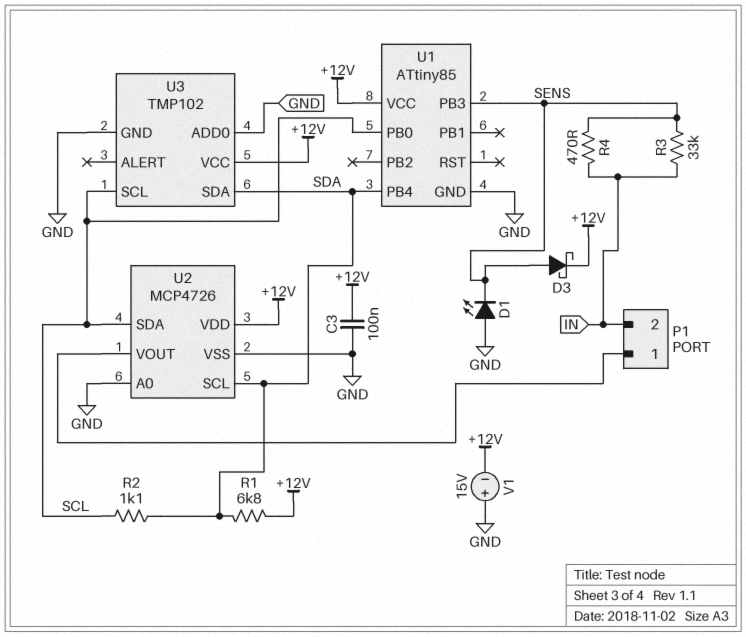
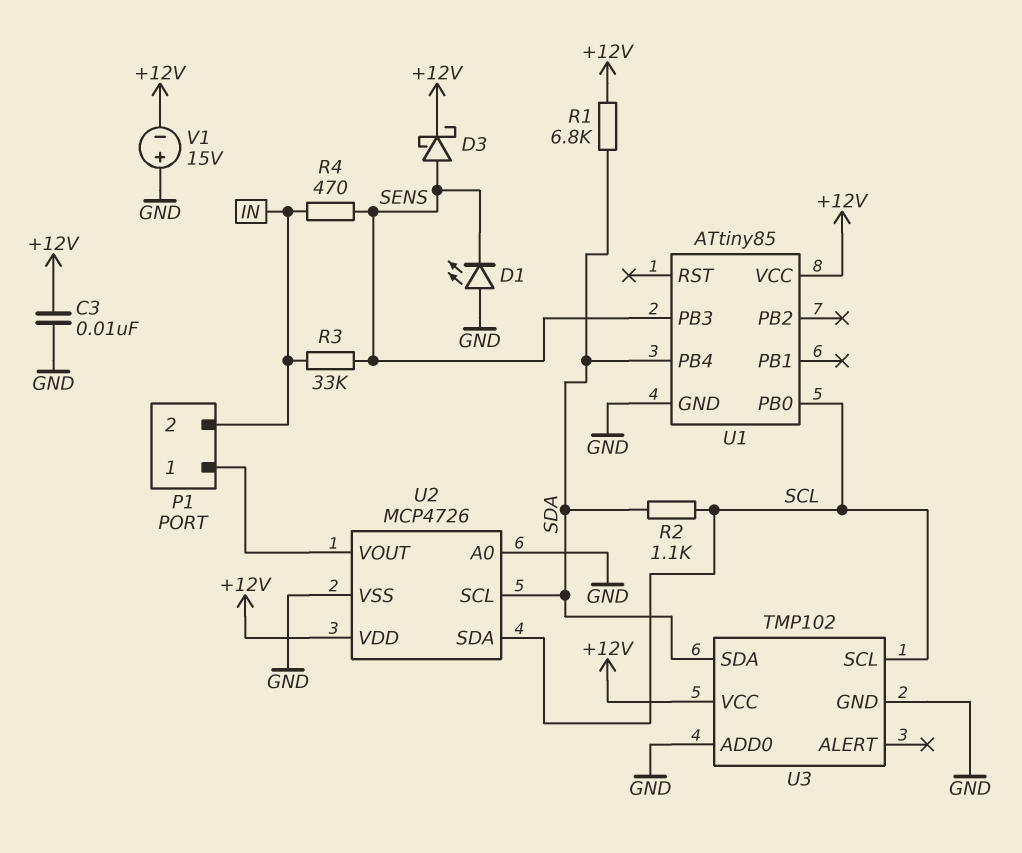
C3: 100nF (+12V, GND) -> 10nF (+12V, GND)

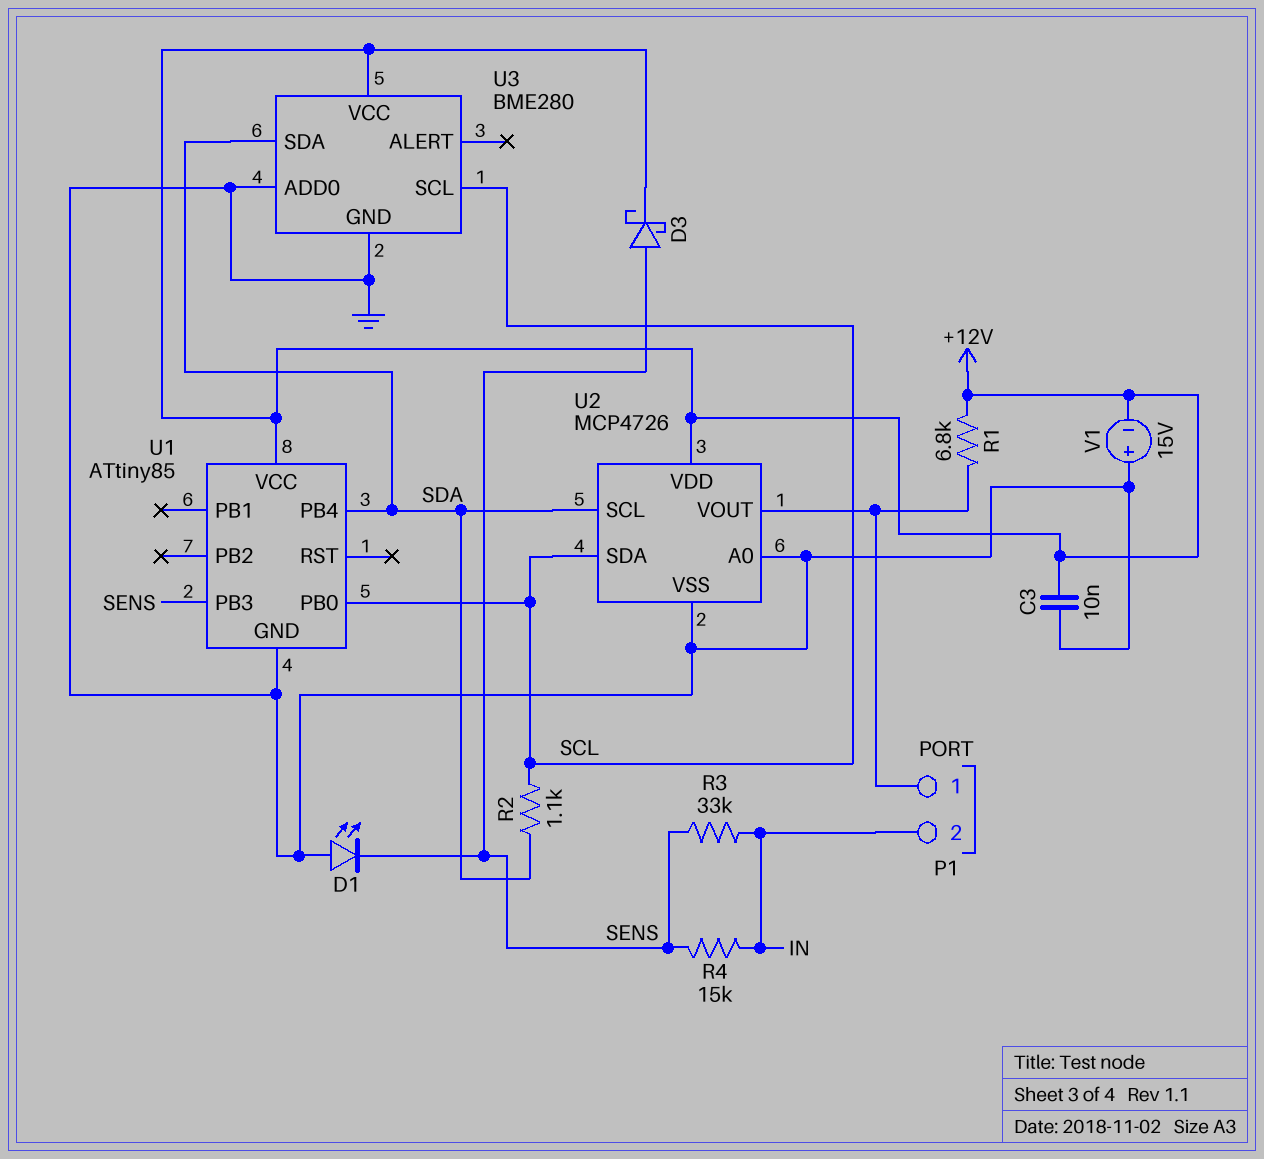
R1: 6.8k (+12V, SDA) -> 6.8k (+12V, P1/1)
R4: 470 (IN, SENS) -> 15k (IN, SENS)
U3: TMP102 -> BME280

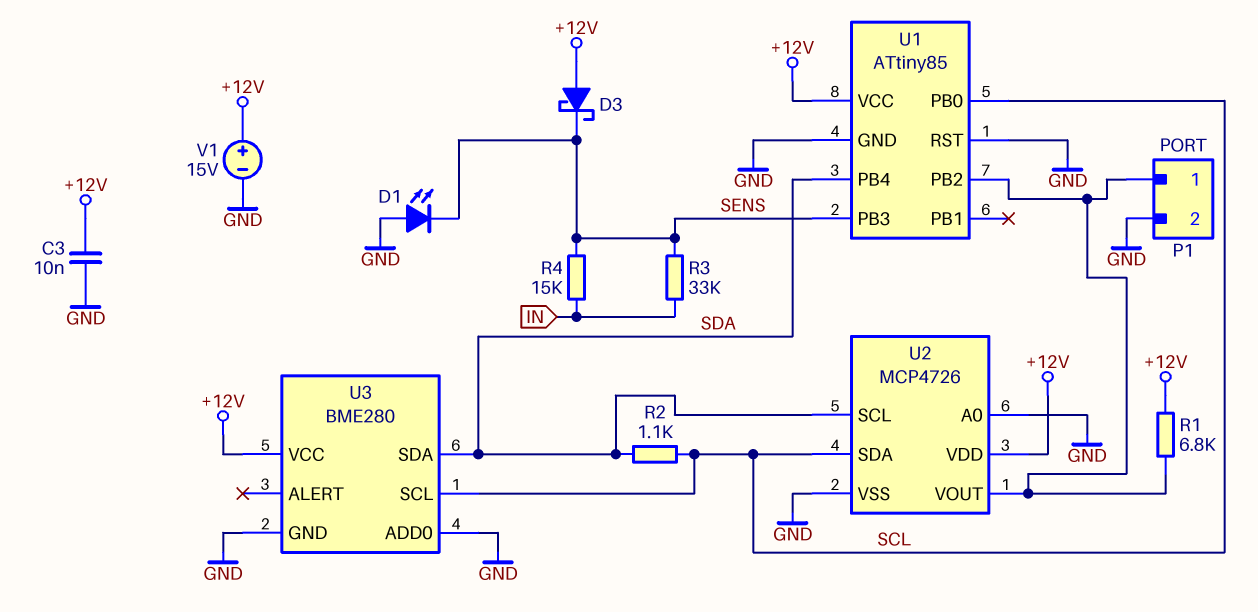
D3: schottky (A SENS, K +12V) -> schottky (A +12V, K SENS)
P1 pin 2: IN -> GND
U1 pin PB2: none -> P1/1
U1 pin RST: none -> GND
V1: 15V (plus GND, minus +12V) -> 15V (plus +12V, minus GND)

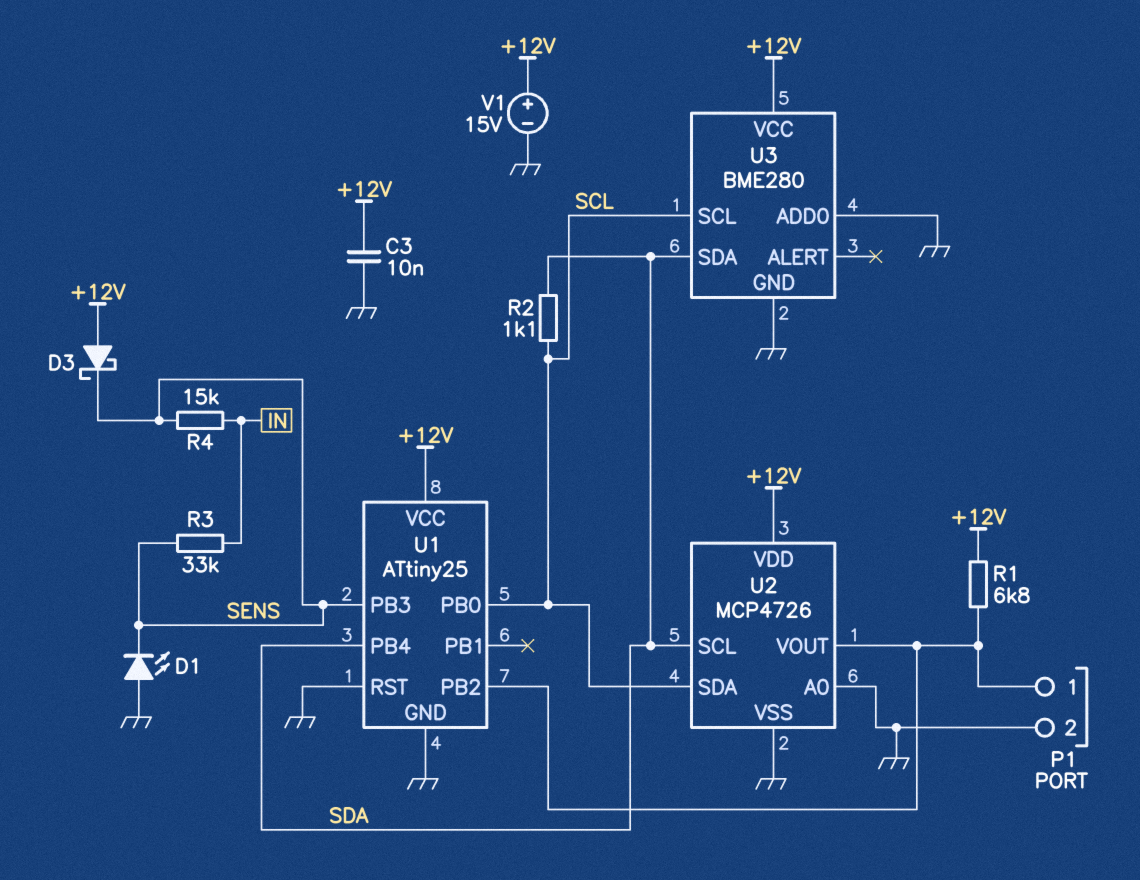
U1: ATtiny85 -> ATtiny25

